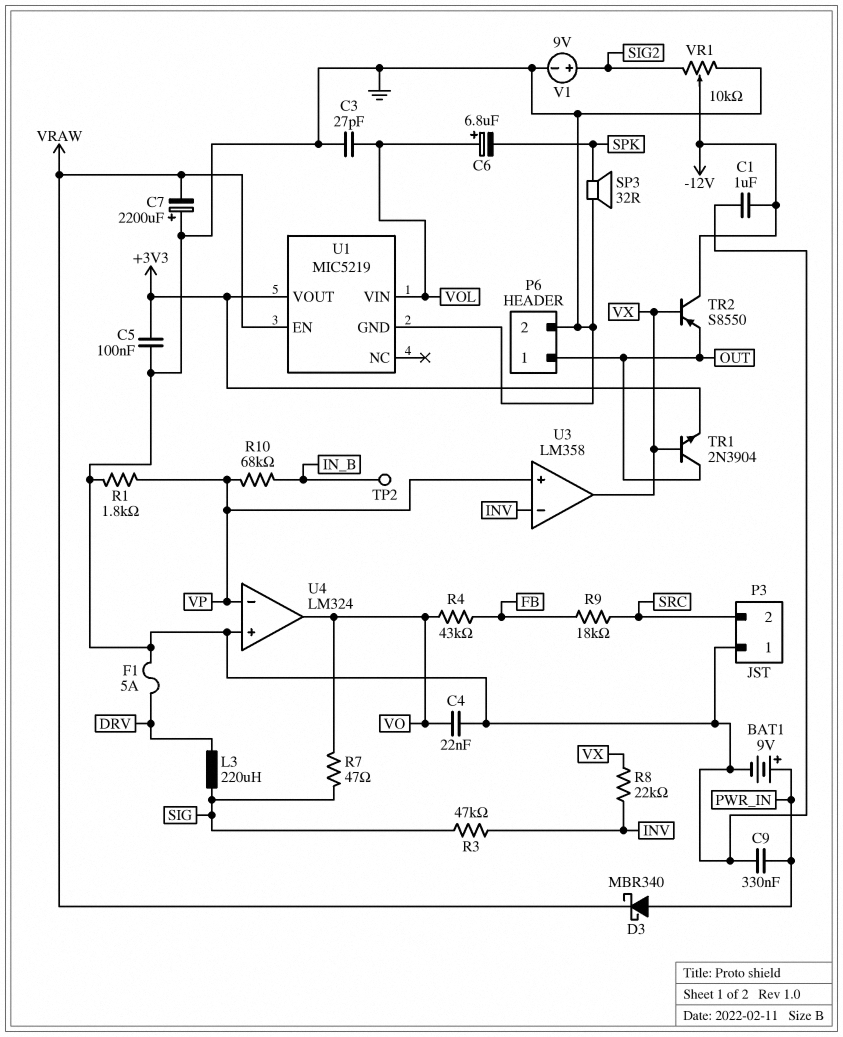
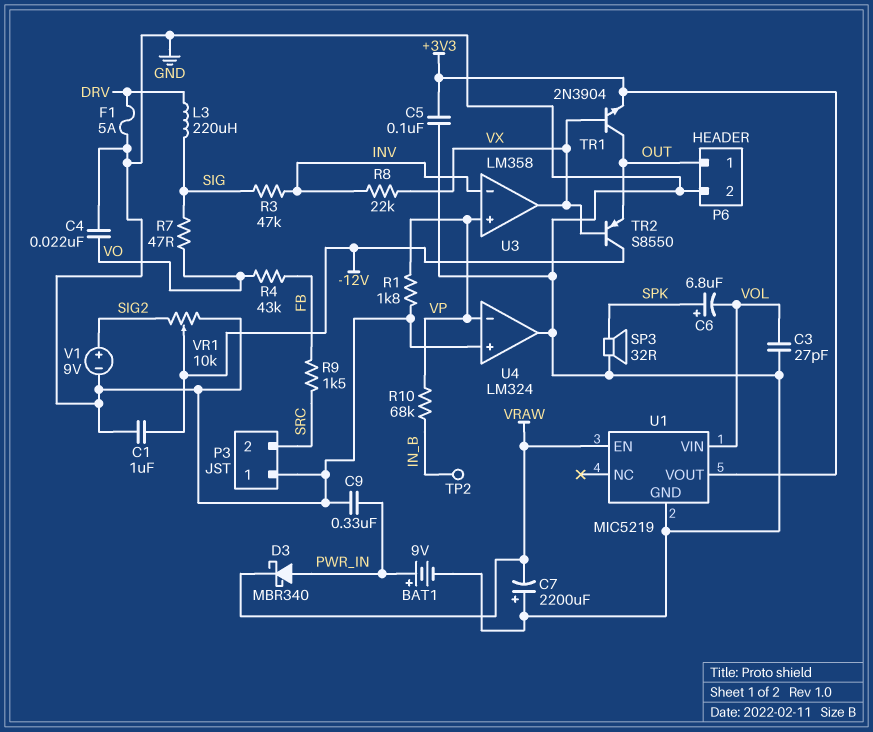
C6: 6.8uF (plus VOL, minus SPK) -> 6.8uF (plus SPK, minus VOL)
R9: 18k (FB, SRC) -> 1.5k (FB, SRC)
U4 pin out: VO -> GND

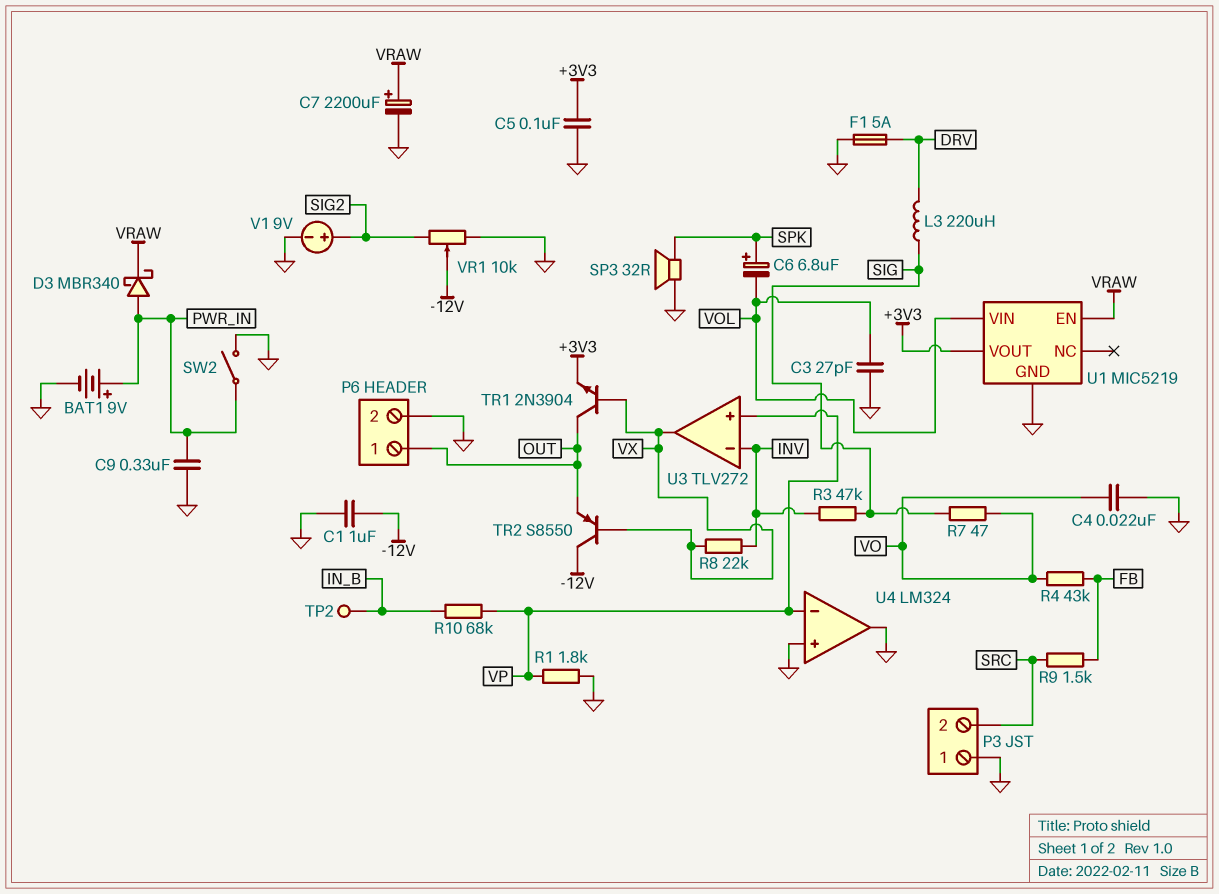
C7: 2200uF (plus GND, minus VRAW) -> 2200uF (plus VRAW, minus GND)
SW2: none -> switch (GND, PWR_IN)
U3: LM358 -> TLV272

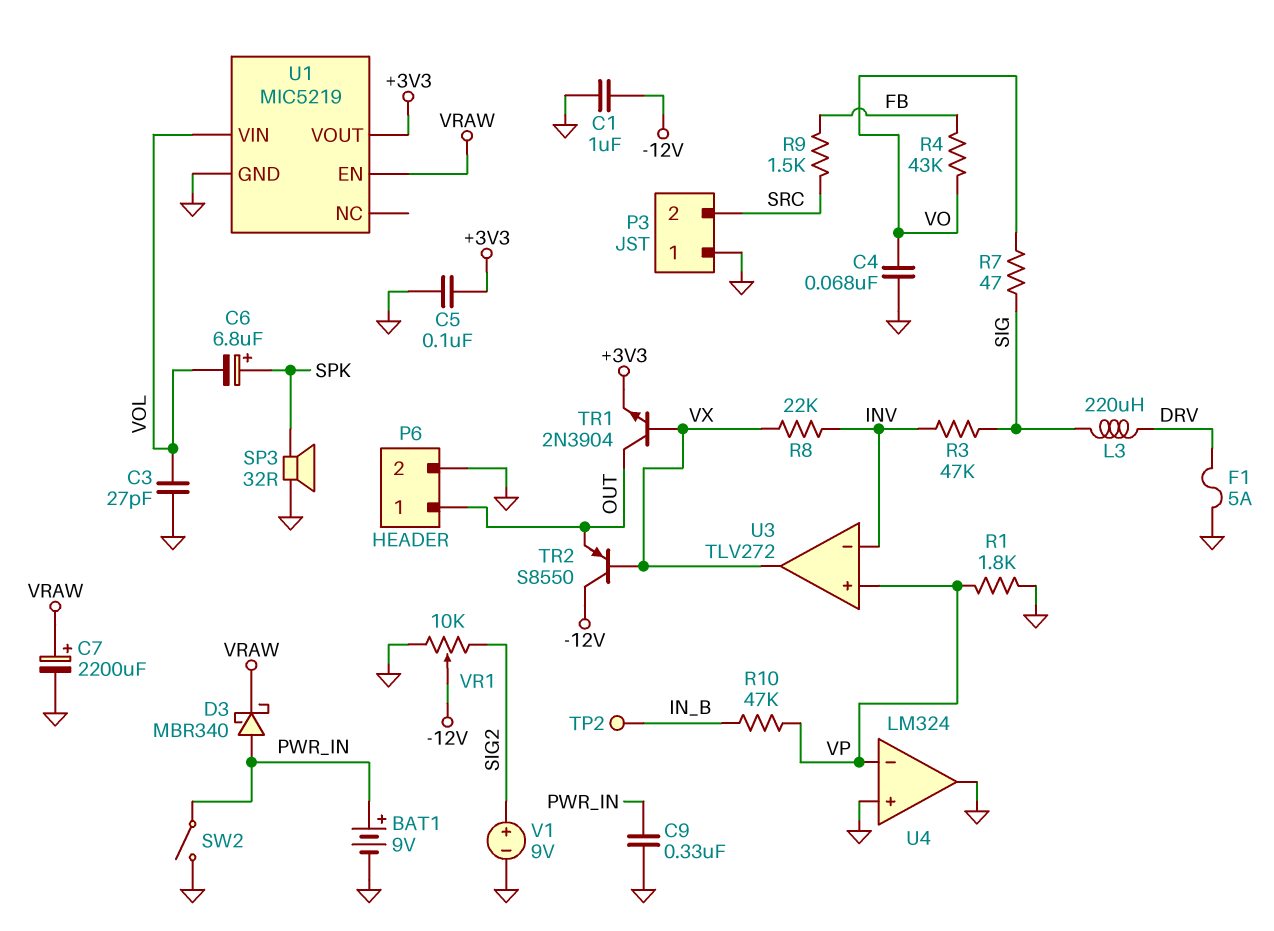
C4: 22nF (GND, VO) -> 68nF (GND, VO)
R10: 68k (IN_B, VP) -> 47k (IN_B, VP)

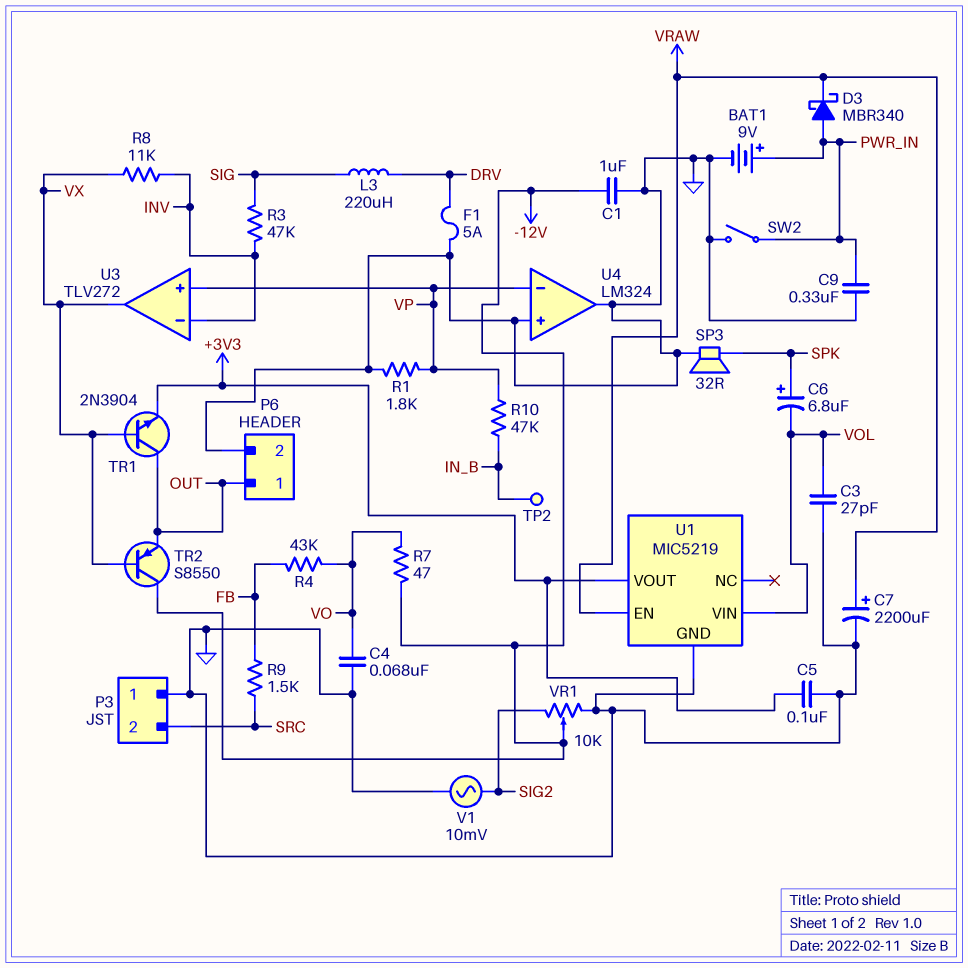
R7: 47 (SIG, VO) -> 47 (-12V, VO)
R8: 22k (INV, VX) -> 11k (INV, VX)
V1: 9V (plus SIG2, minus GND) -> AC 10mV (GND, SIG2)

